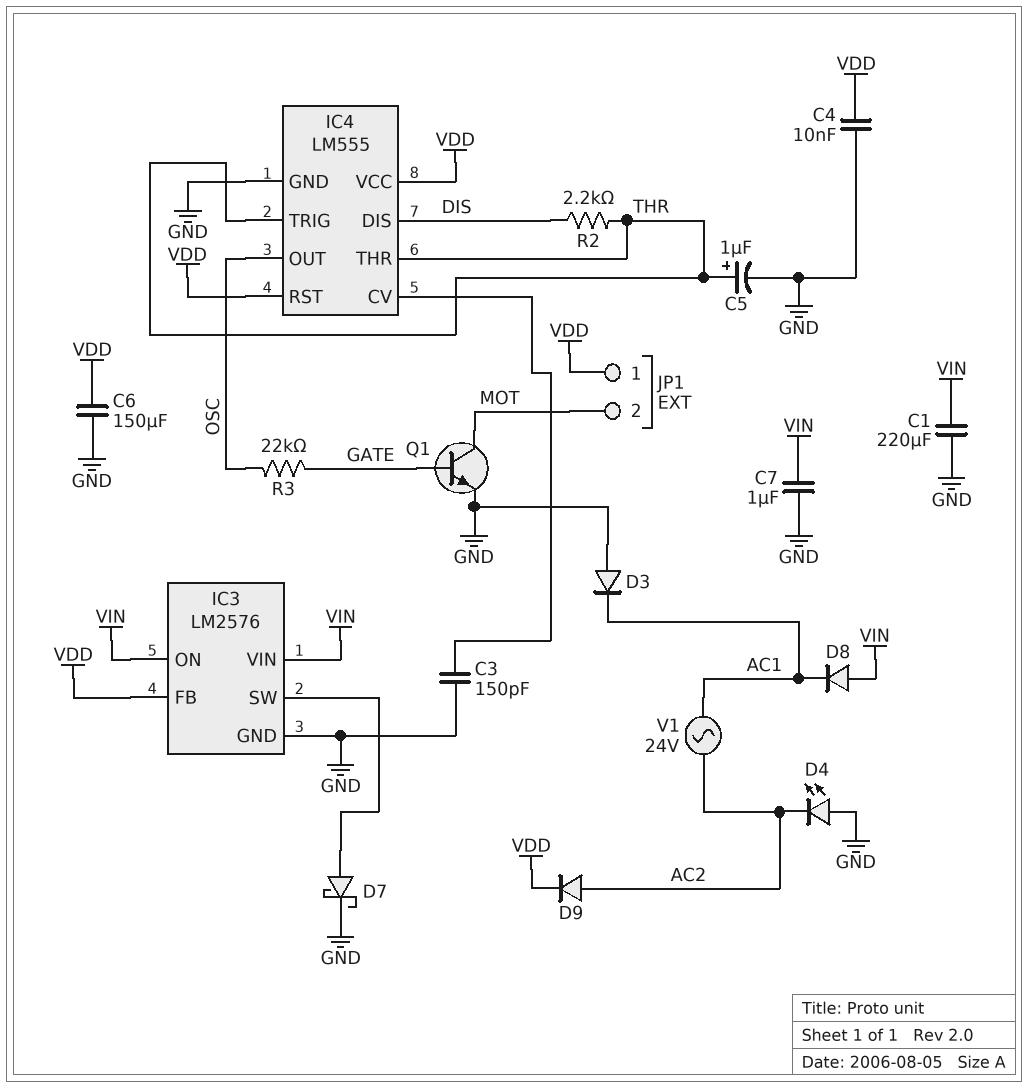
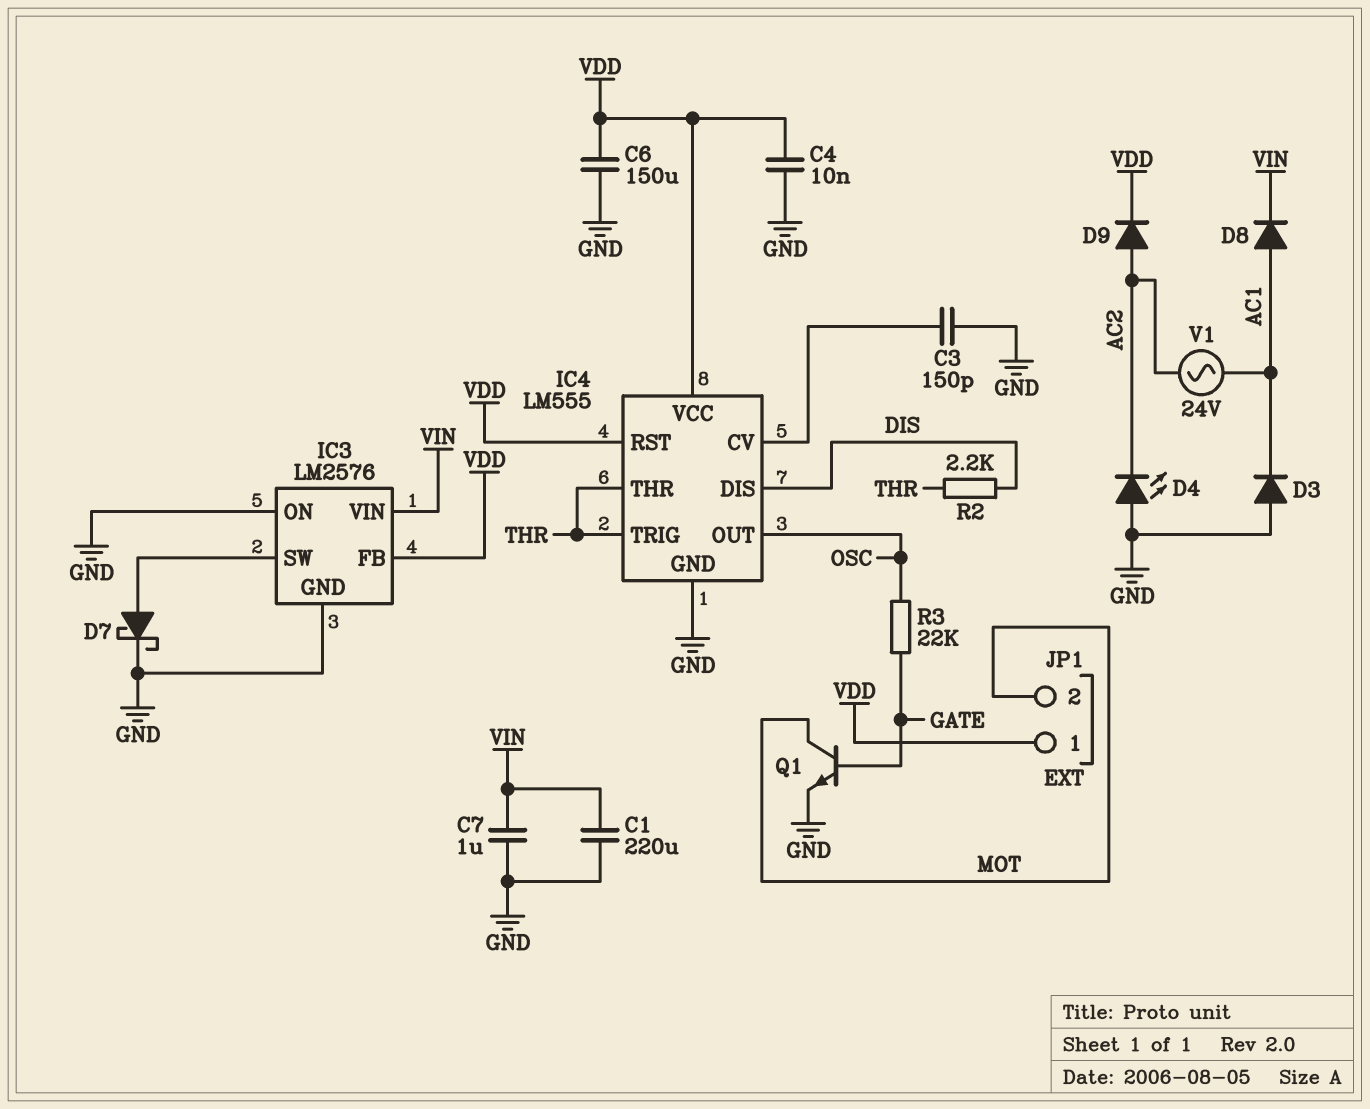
C5: 1uF (plus THR, minus GND) -> none
D8: diode (A VIN, K AC1) -> diode (A AC1, K VIN)
IC3 pin ON: VIN -> GND

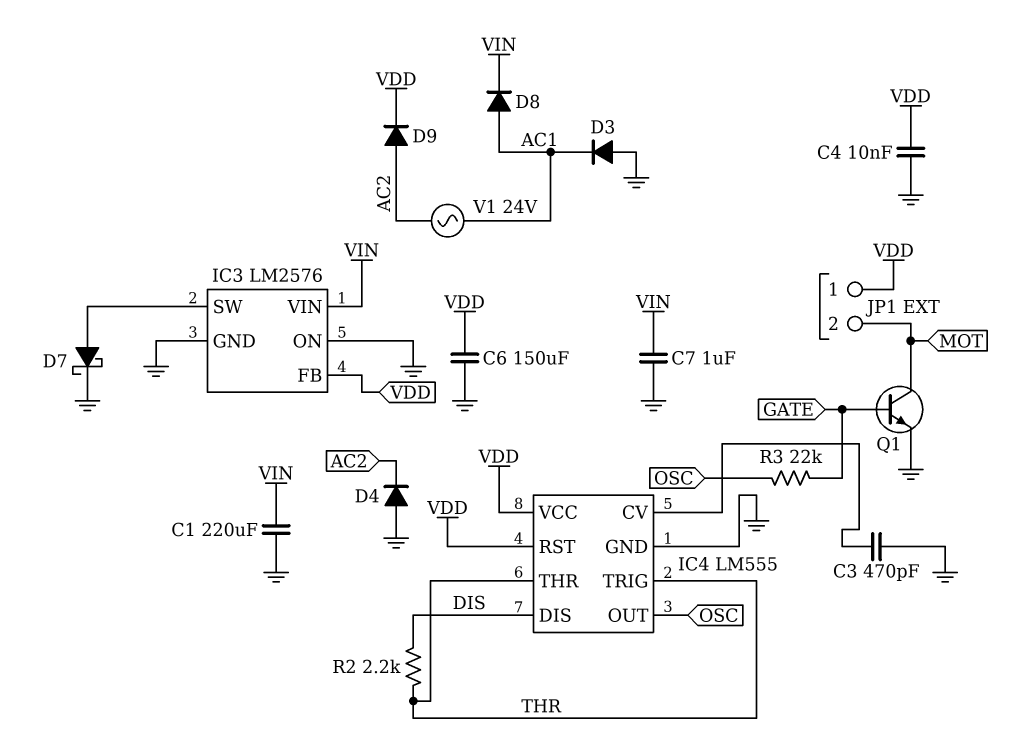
C3: 150pF (GND, IC4/CV) -> 470pF (GND, IC4/CV)
D4: LED (A GND, K AC2) -> diode (A GND, K AC2)

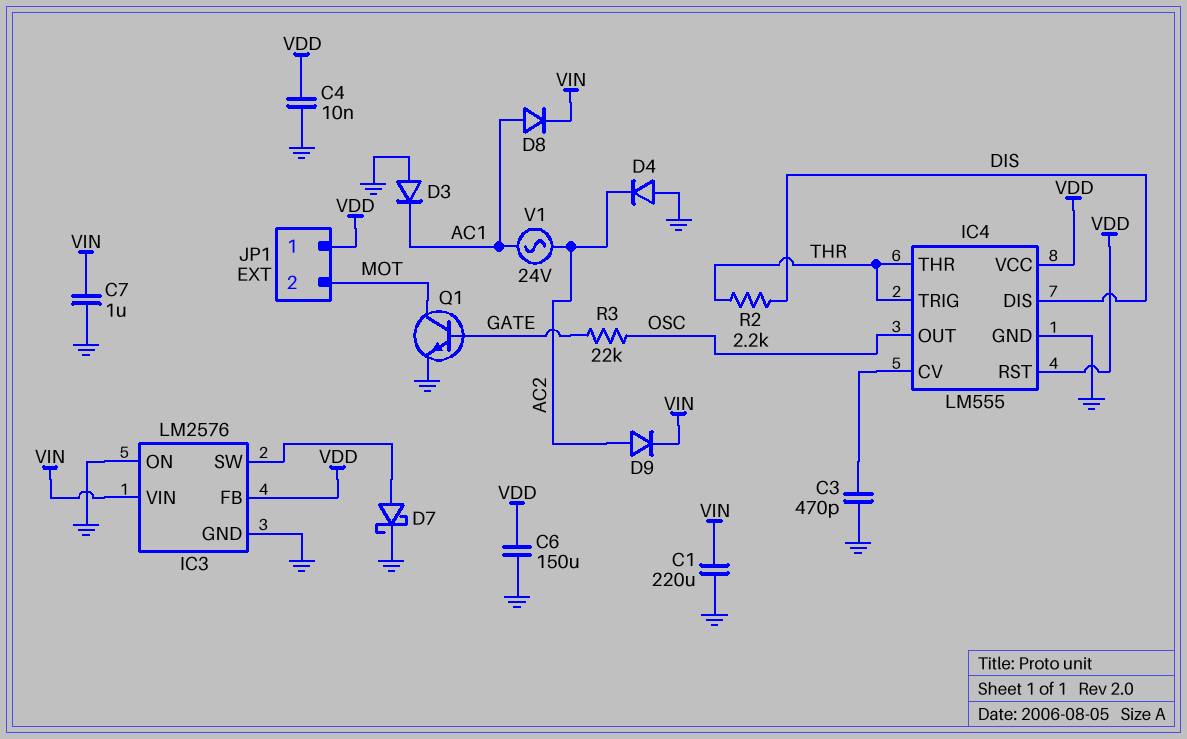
D9: diode (A AC2, K VDD) -> diode (A AC2, K VIN)

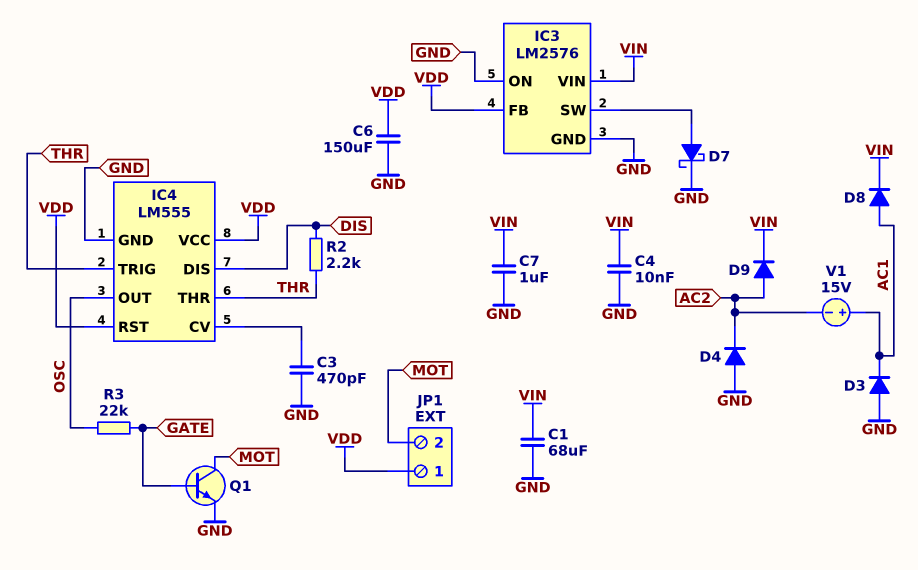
C1: 220uF (GND, VIN) -> 68uF (GND, VIN)
C4: 10nF (GND, VDD) -> 10nF (GND, VIN)
V1: AC 24V (AC1, AC2) -> 15V (plus AC1, minus AC2)

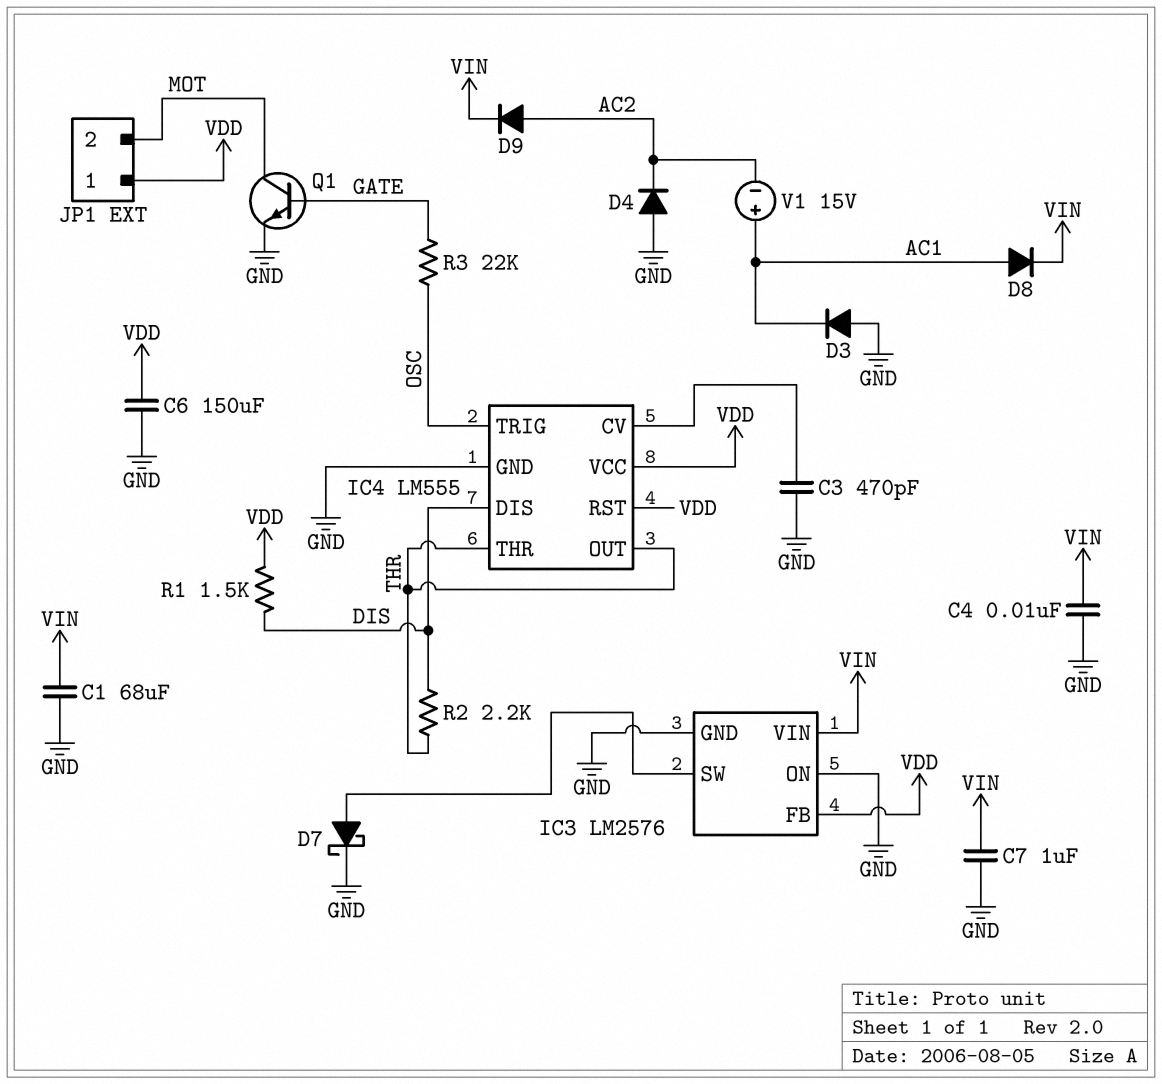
IC4 pin OUT: OSC -> THR
IC4 pin TRIG: THR -> OSC
R1: none -> 1.5k (DIS, VDD)

